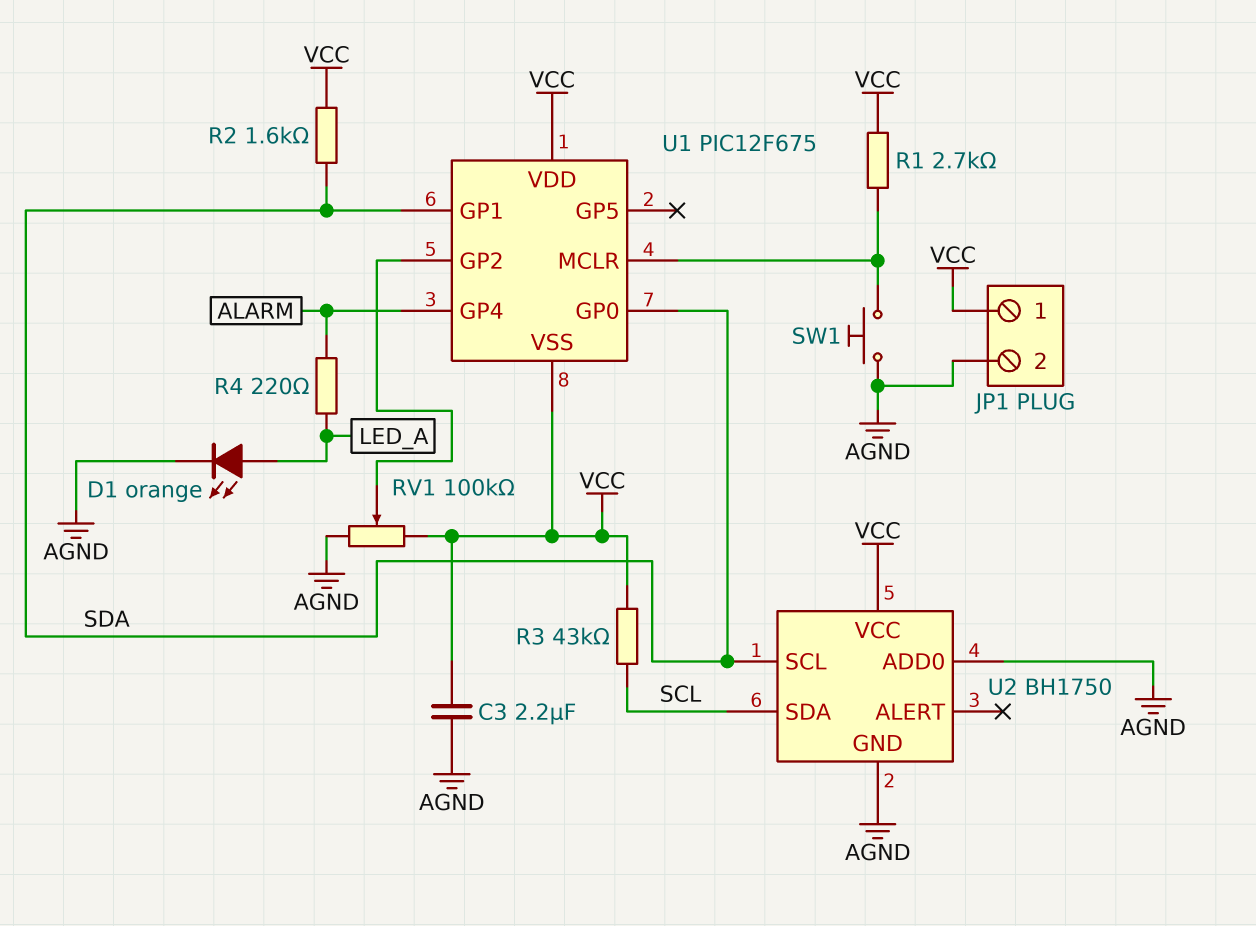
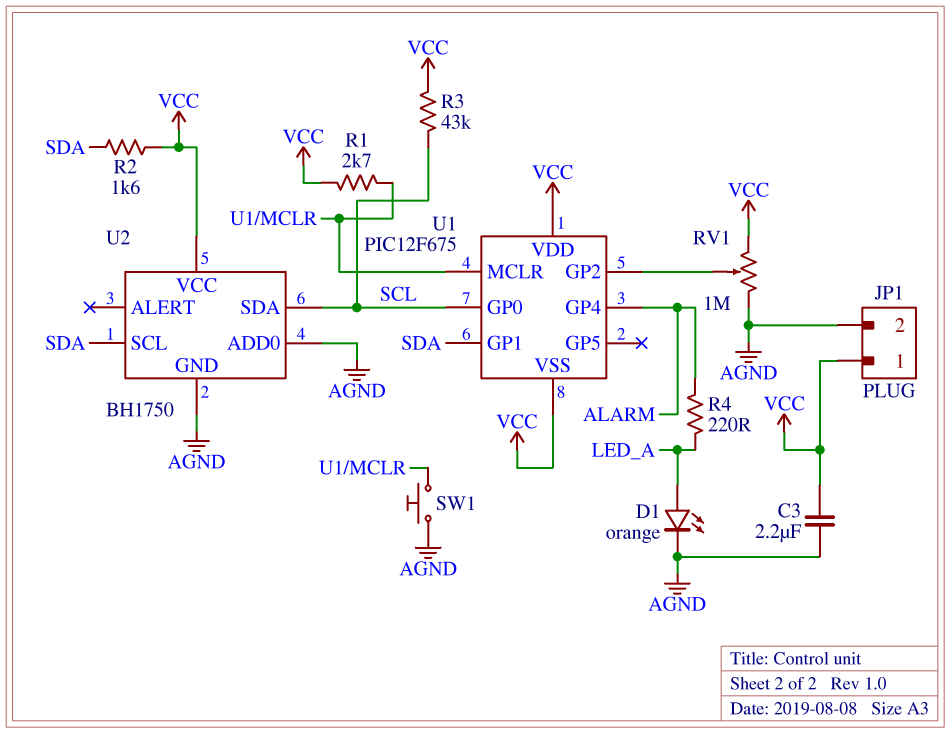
RV1: 100k (AGND, VCC, wiper U1/GP2) -> 1M (AGND, VCC, wiper U1/GP2)
U1 pin GP0: SDA -> SCL

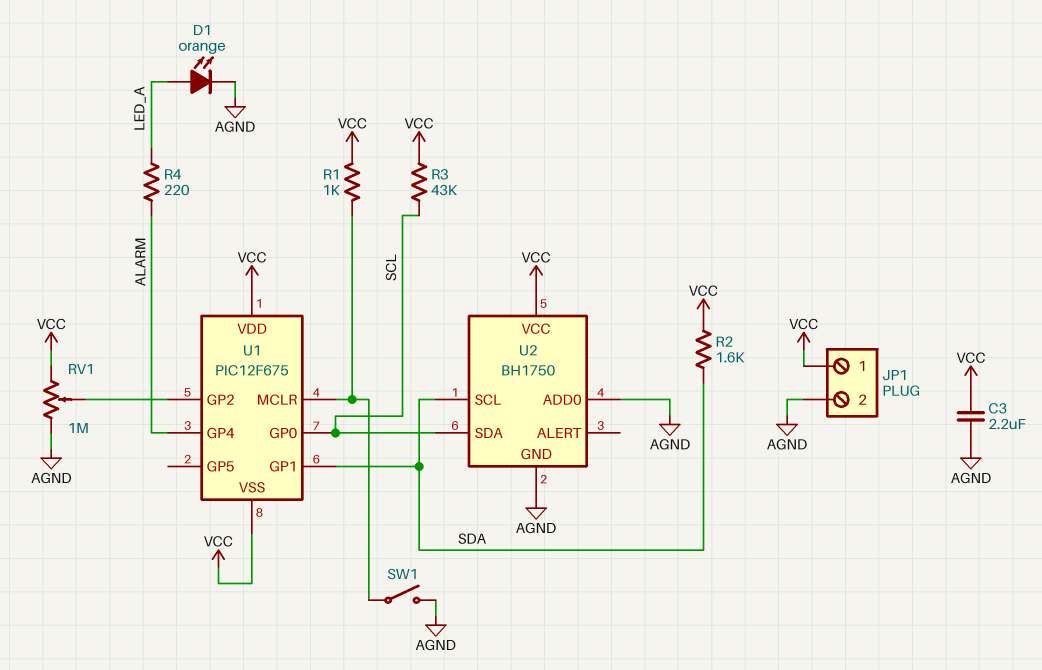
R1: 2.7k (U1/MCLR, VCC) -> 1k (U1/MCLR, VCC)
SW1: button (AGND, U1/MCLR) -> switch (AGND, U1/MCLR)

